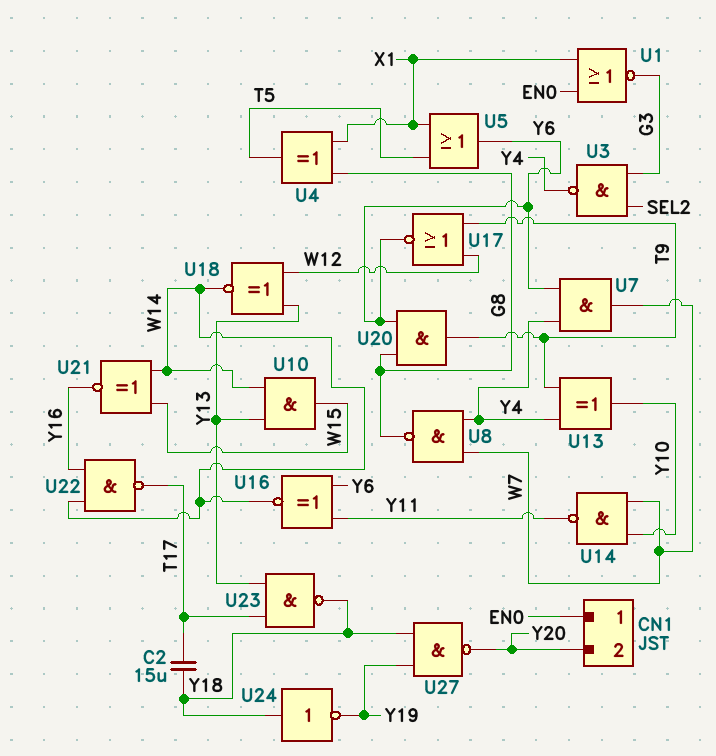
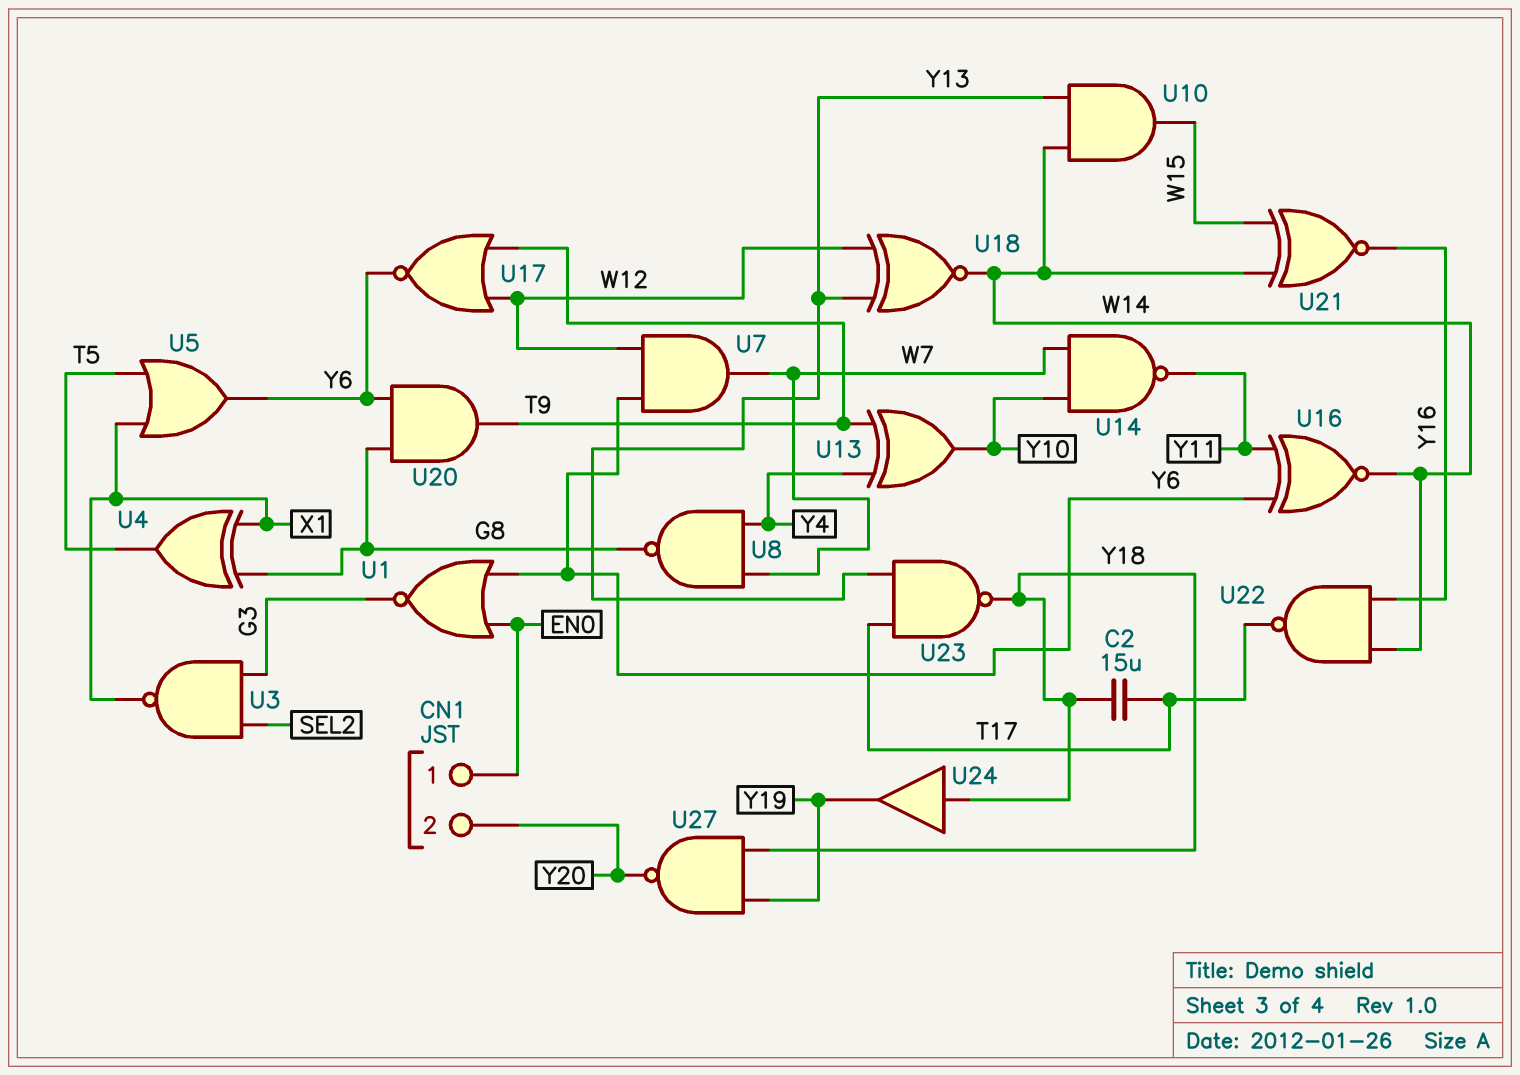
U1: NOR (in EN0, in X1, out G3) -> NOR (in EN0, in Y6, out G3)
U3: NAND (in G3, in SEL2, out Y4) -> NAND (in G3, in SEL2, out X1)
U7: AND (in Y4, in Y6, out W7) -> AND (in W12, in Y6, out W7)
U24: NOT (in Y18, out Y19) -> buffer (in Y18, out Y19)

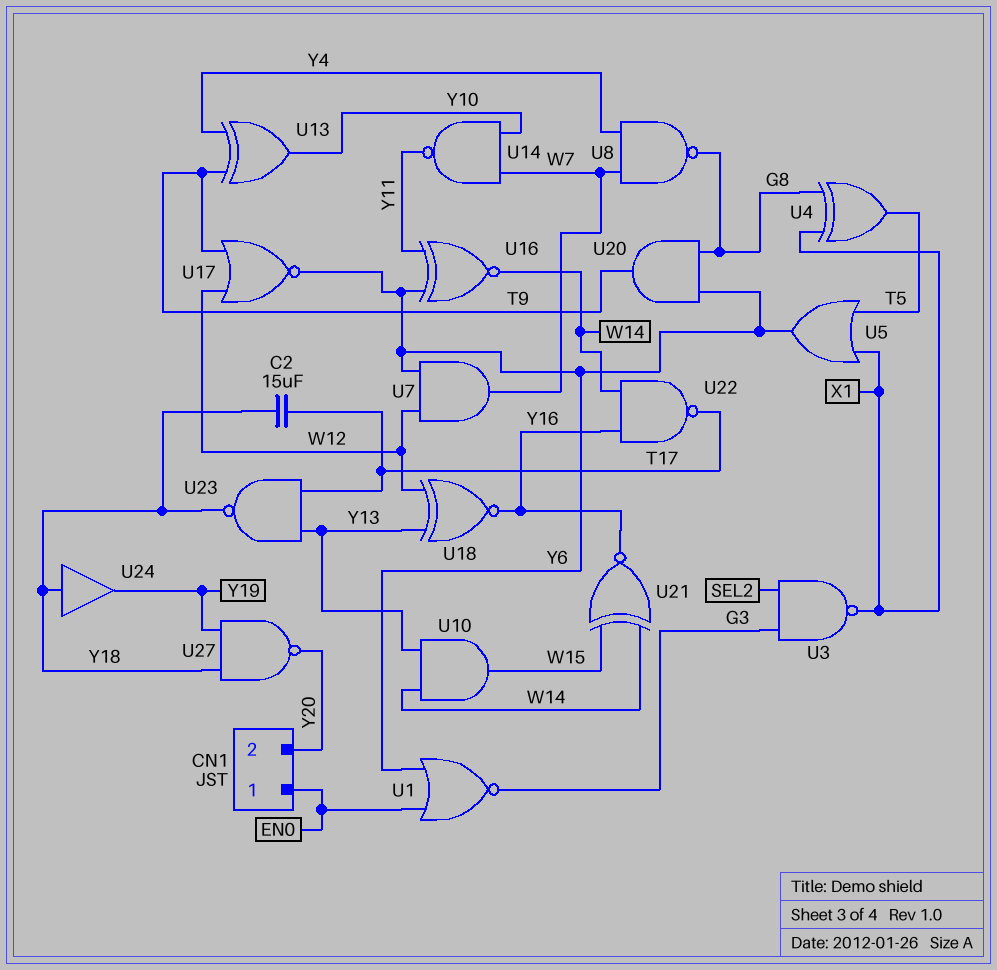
U18: XNOR (in W12, in Y13, out W14) -> XNOR (in W12, in Y13, out Y16)

